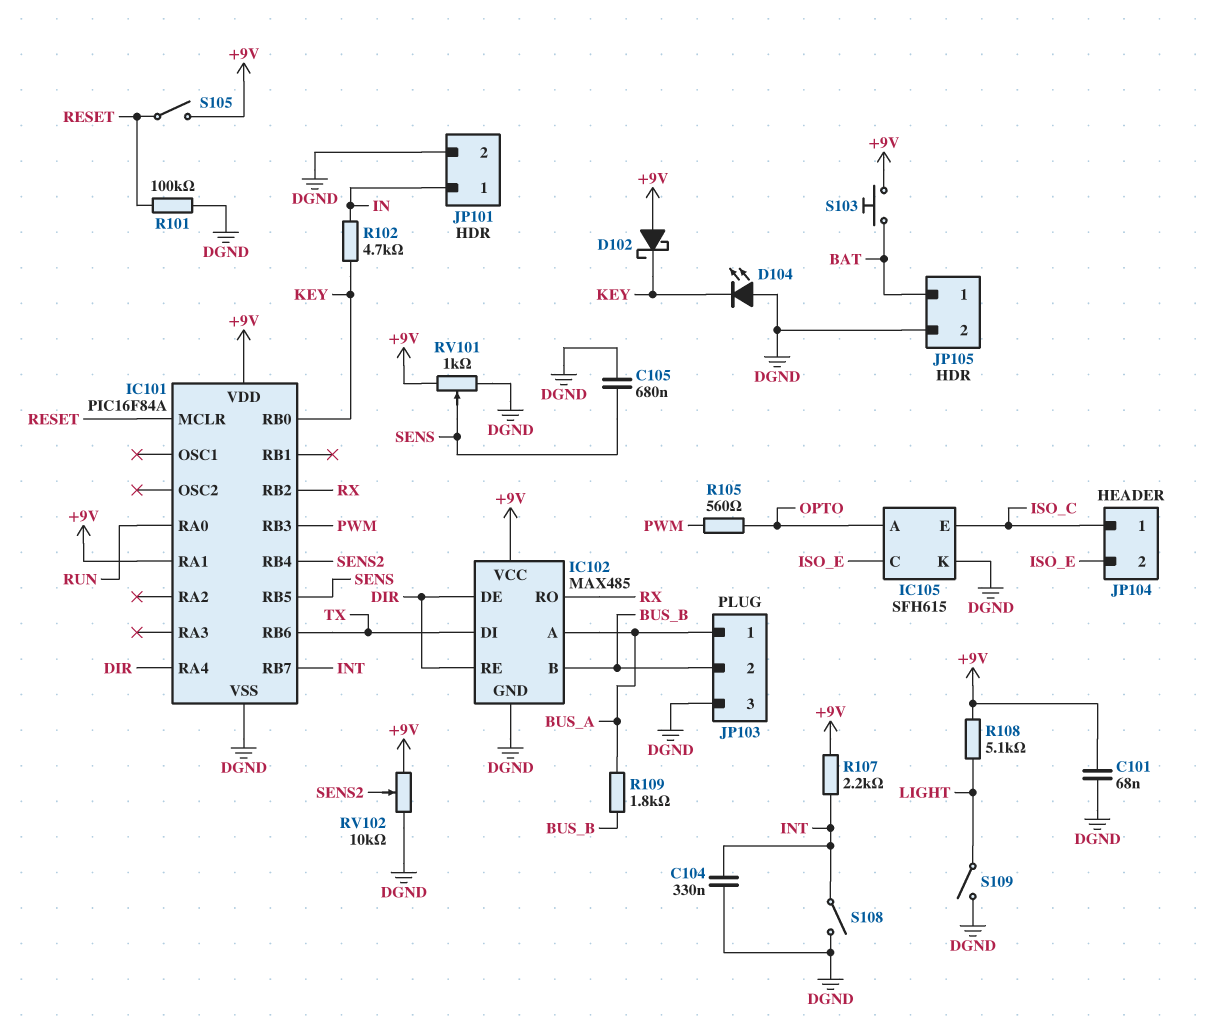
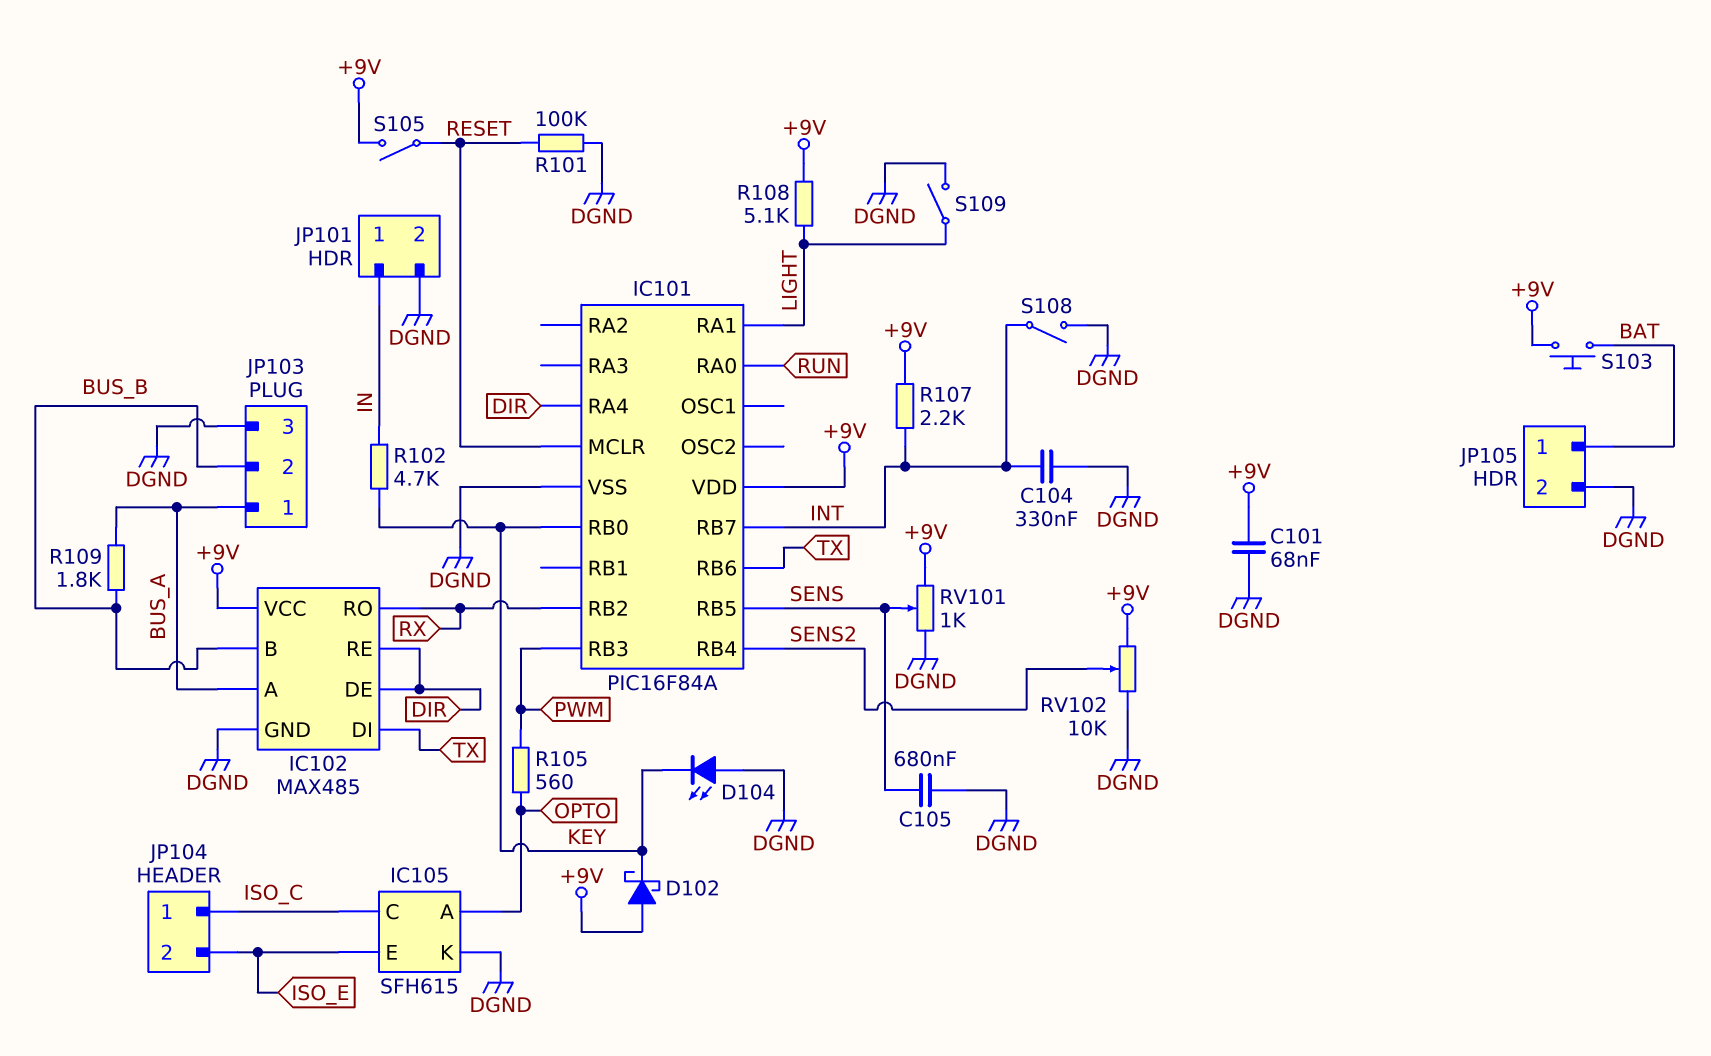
IC101 pin RA1: +9V -> LIGHT
IC105 pin C: ISO_E -> ISO_C
IC105 pin E: ISO_C -> ISO_E

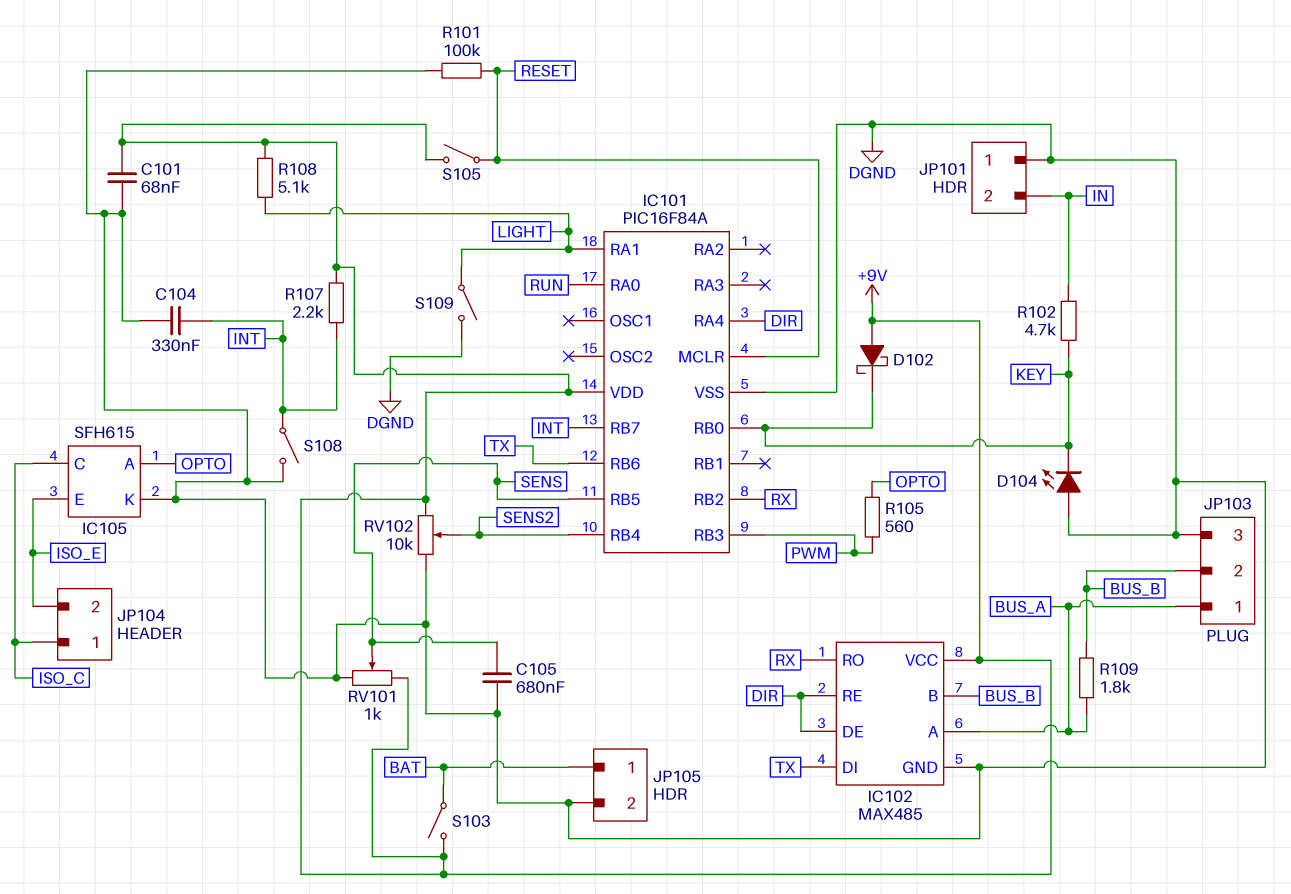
JP101 pin 1: IN -> DGND
JP101 pin 2: DGND -> IN
S103: button (+9V, BAT) -> switch (+9V, BAT)

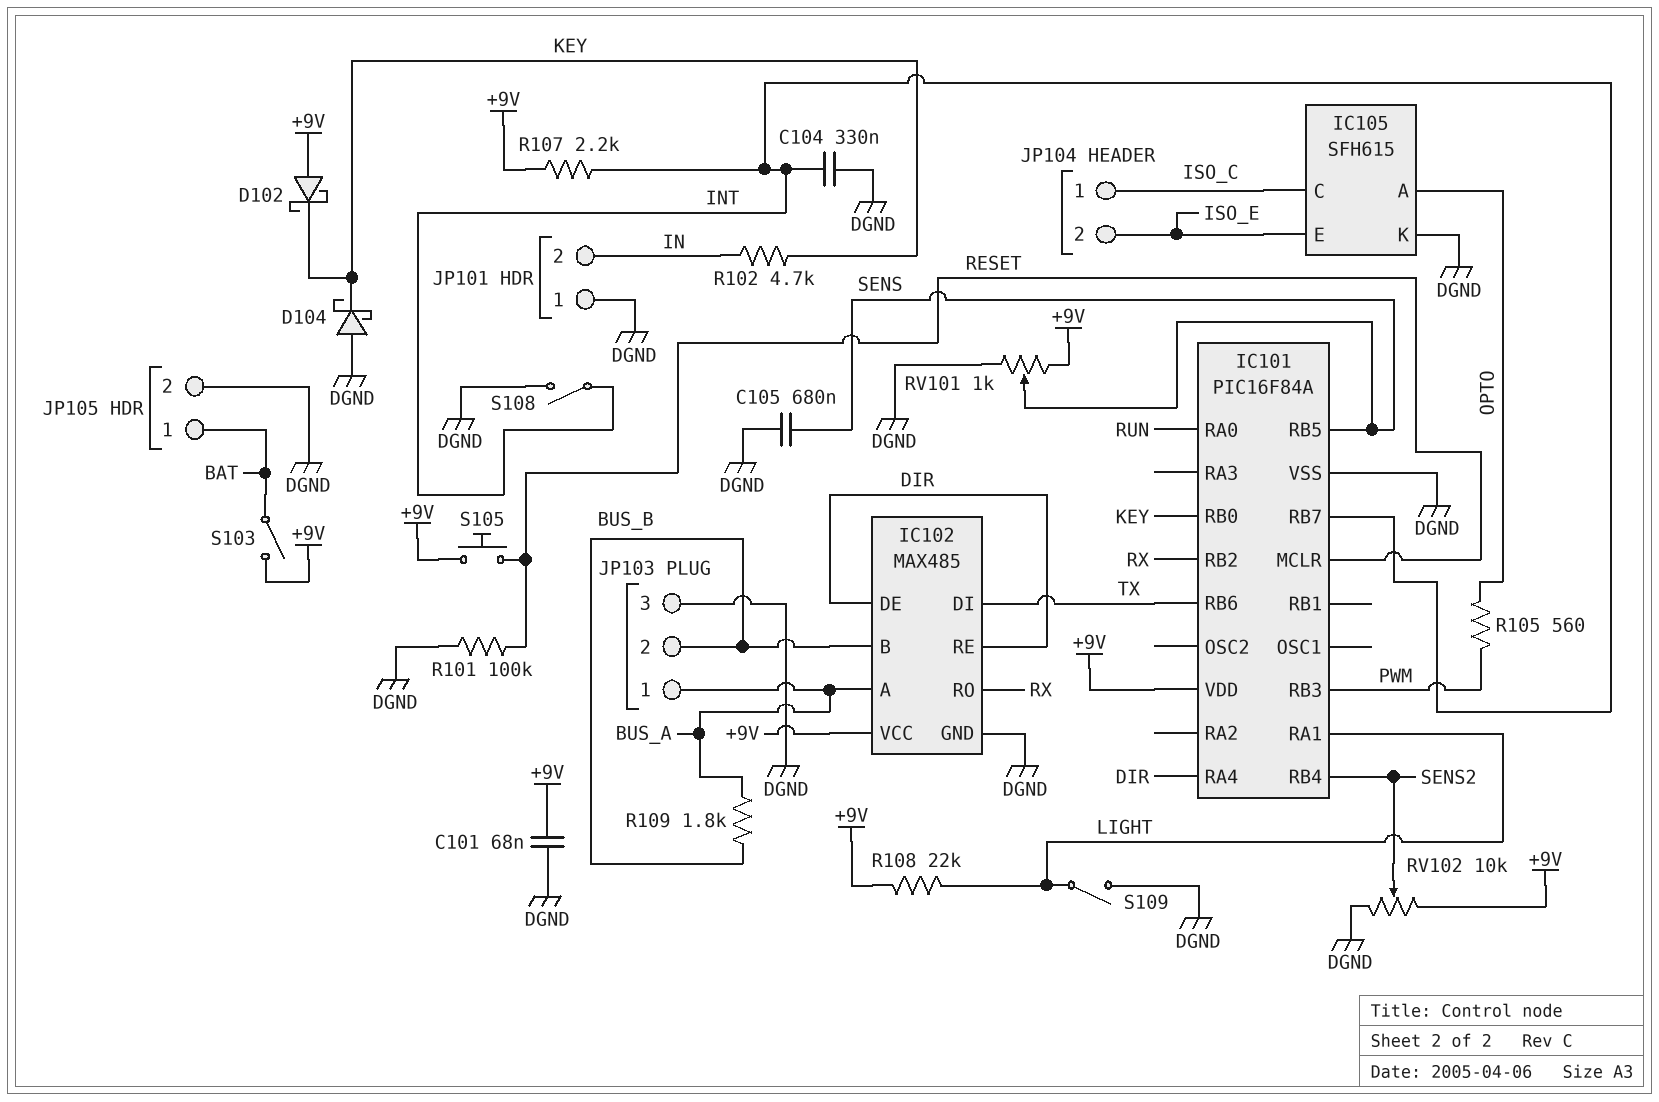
D104: LED (A DGND, K KEY) -> schottky (A DGND, K KEY)
R108: 5.1k (+9V, LIGHT) -> 22k (+9V, LIGHT)
S105: switch (+9V, RESET) -> button (+9V, RESET)

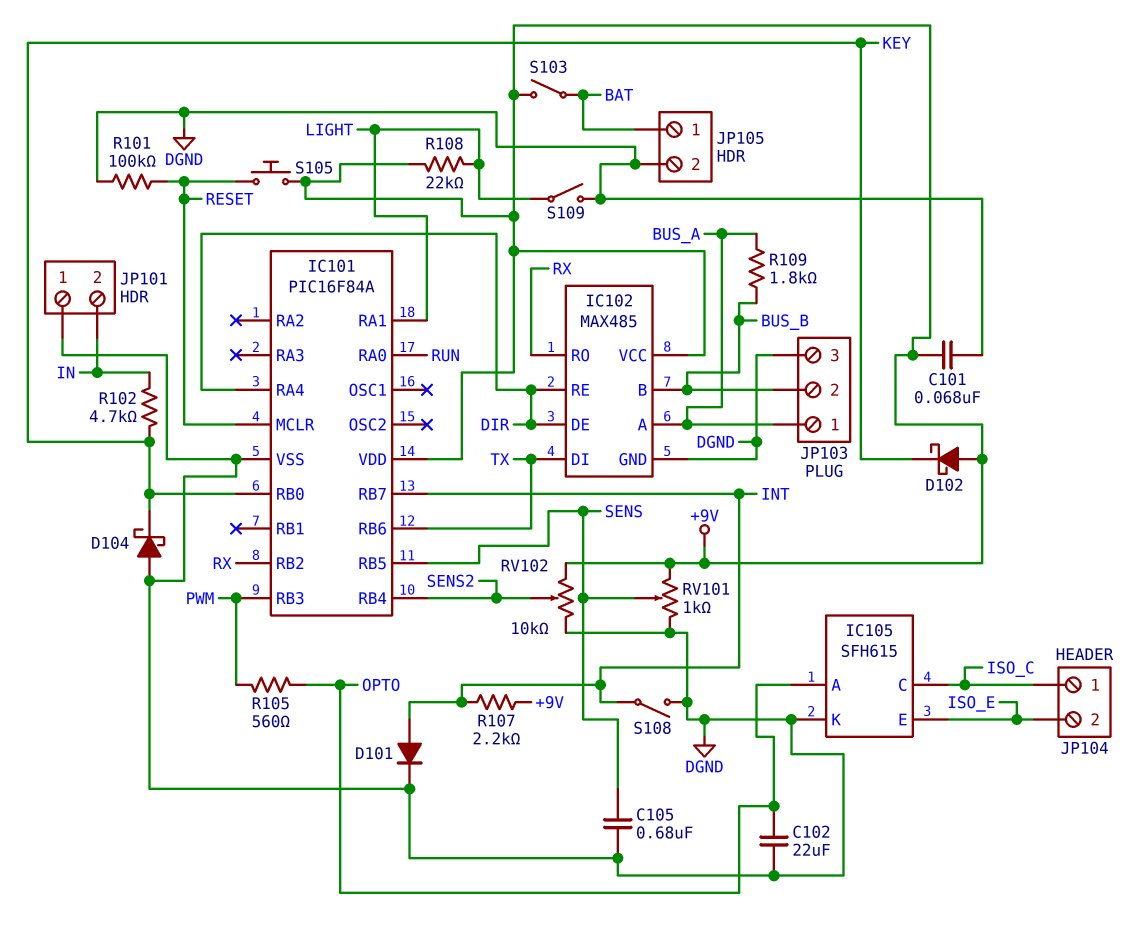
C102: none -> 22uF (DGND, OPTO)
C104: 330nF (DGND, INT) -> none
D101: none -> diode (A INT, K DGND)

